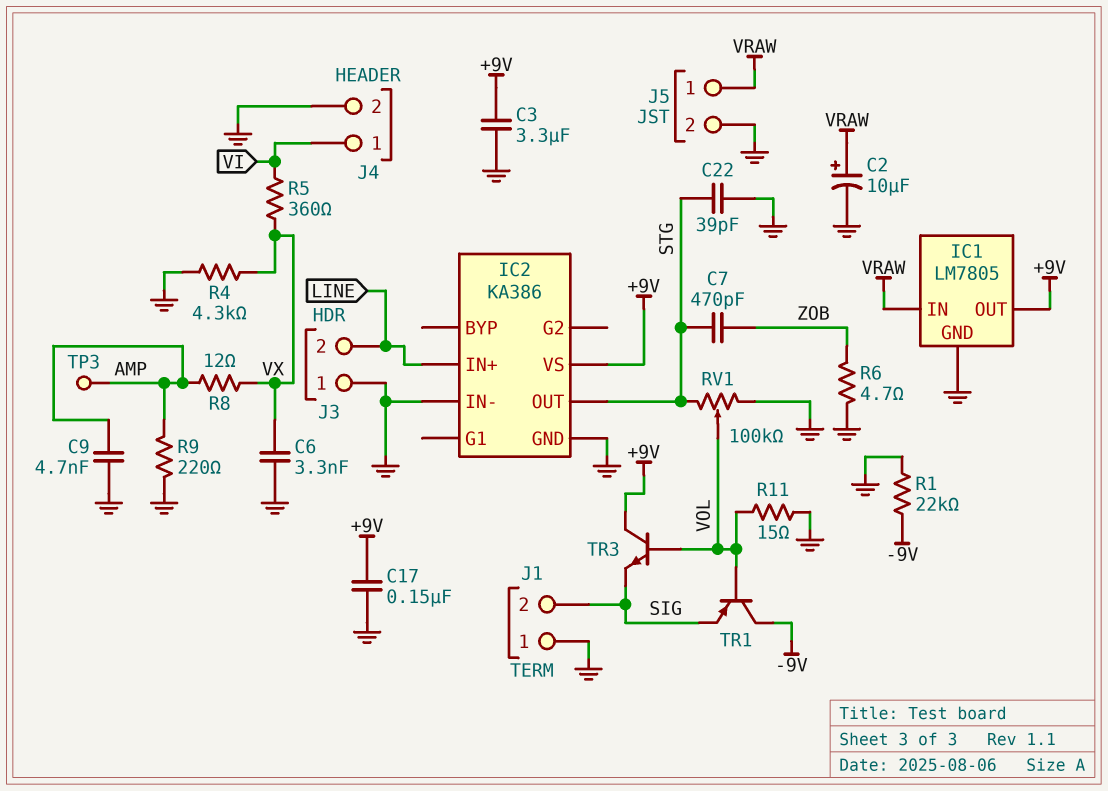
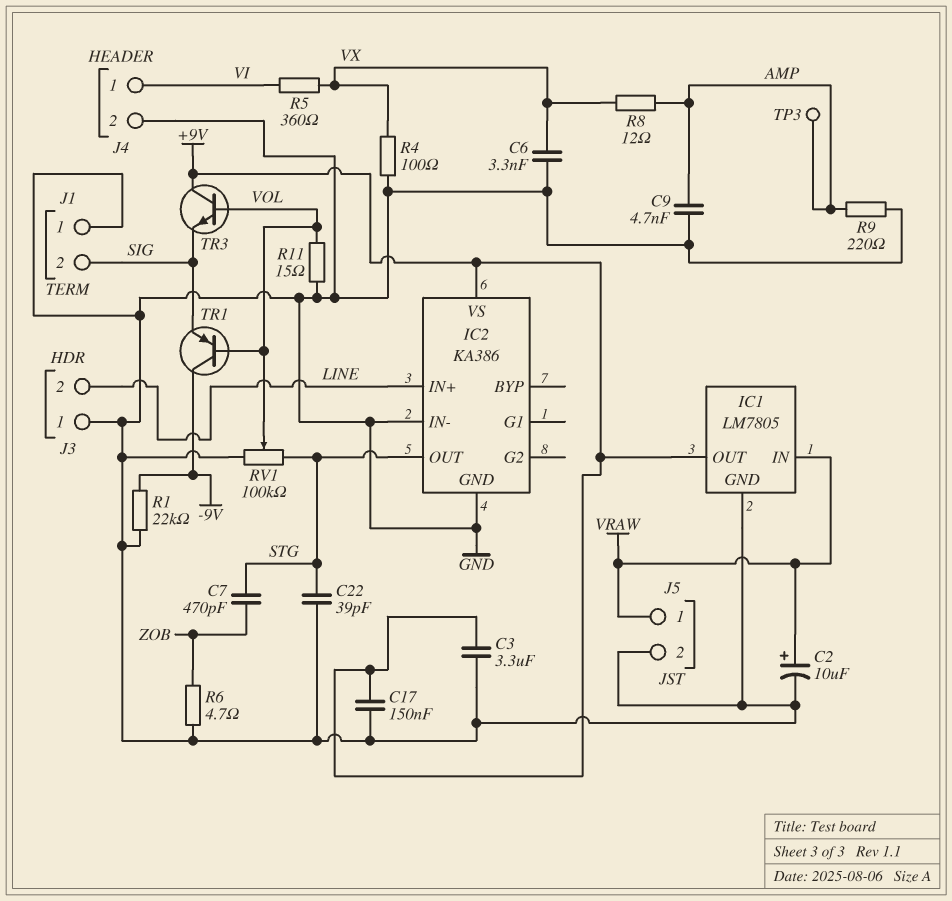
R4: 4.3k (GND, VX) -> 100 (GND, VX)

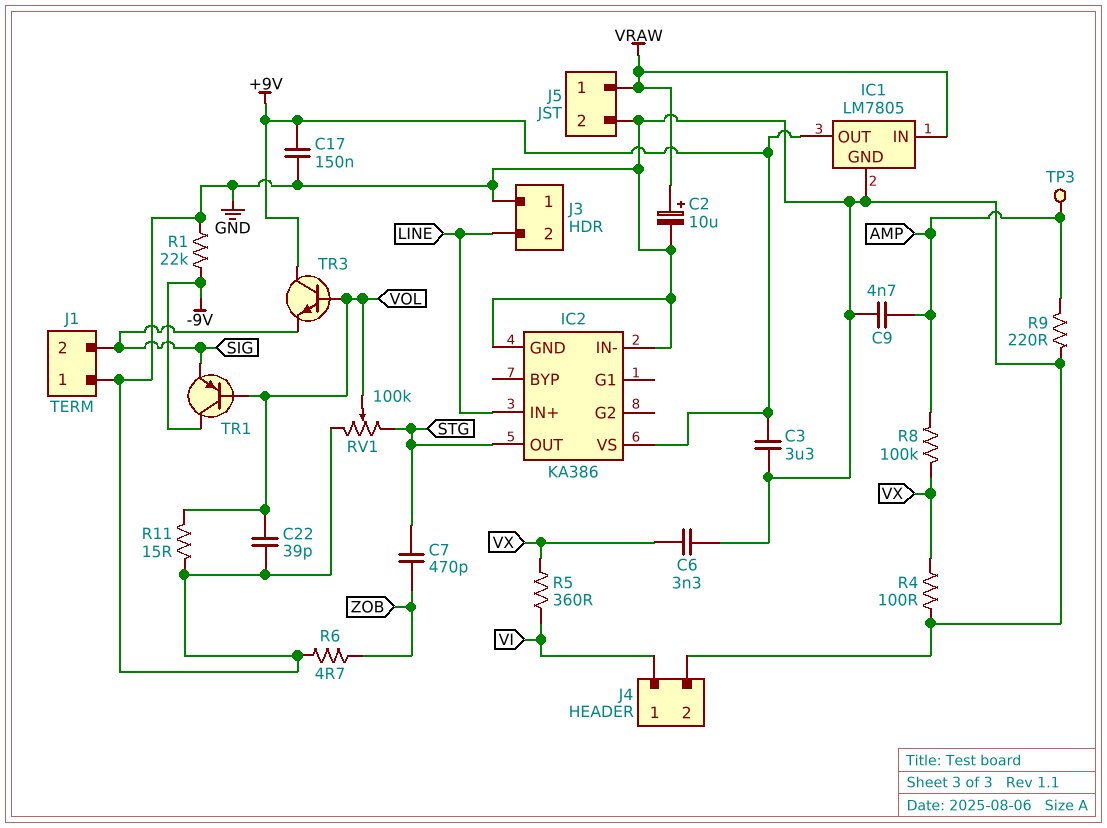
C22: 39pF (GND, STG) -> 39pF (GND, VOL)
R8: 12 (AMP, VX) -> 100k (AMP, VX)

